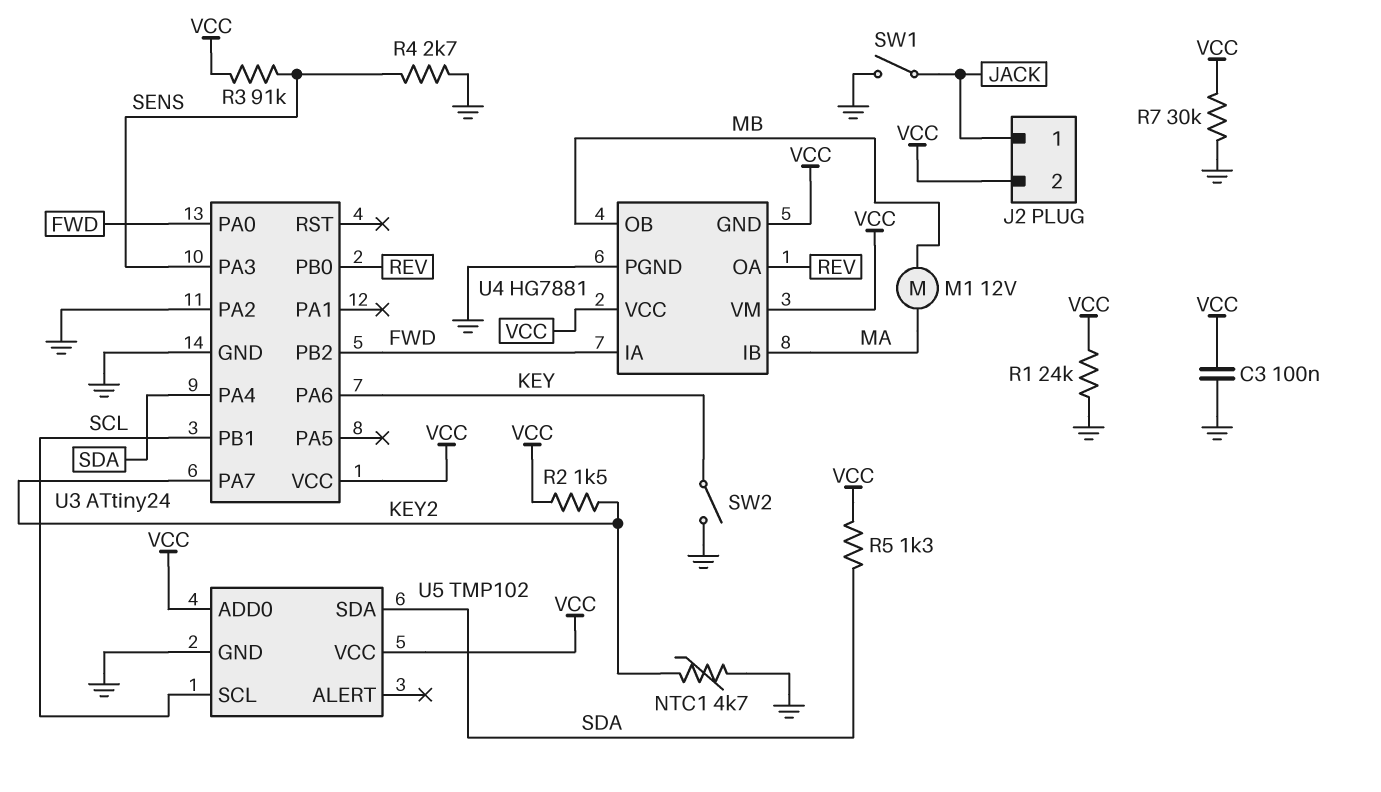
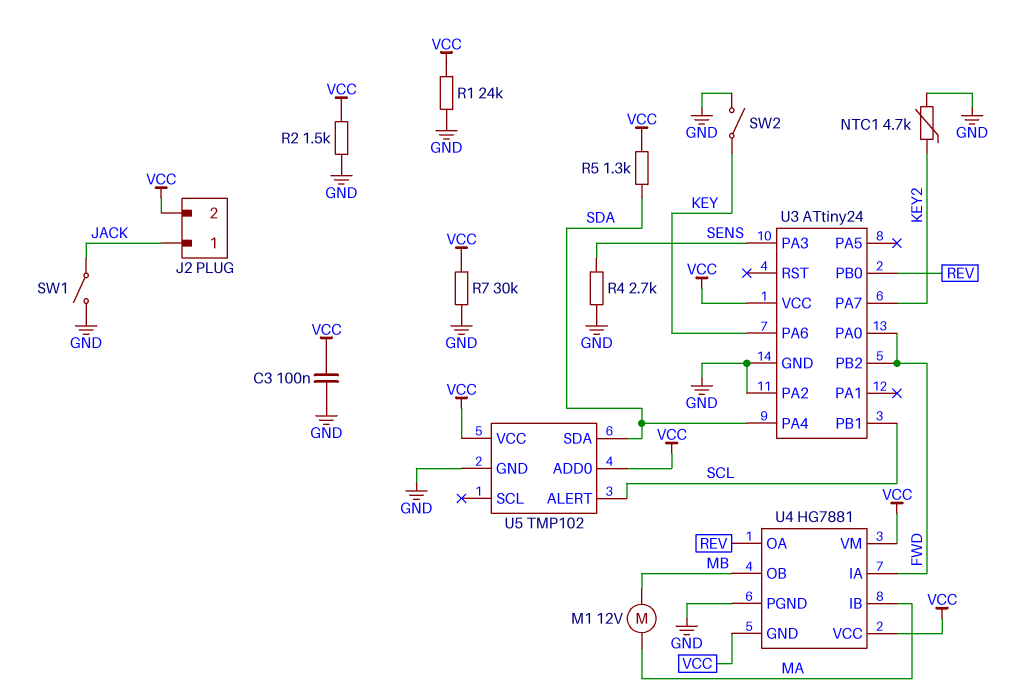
R2: 1.5k (KEY2, VCC) -> 1.5k (GND, VCC)
R3: 91k (SENS, VCC) -> none
U5 pin ALERT: none -> SCL
U5 pin SCL: SCL -> none

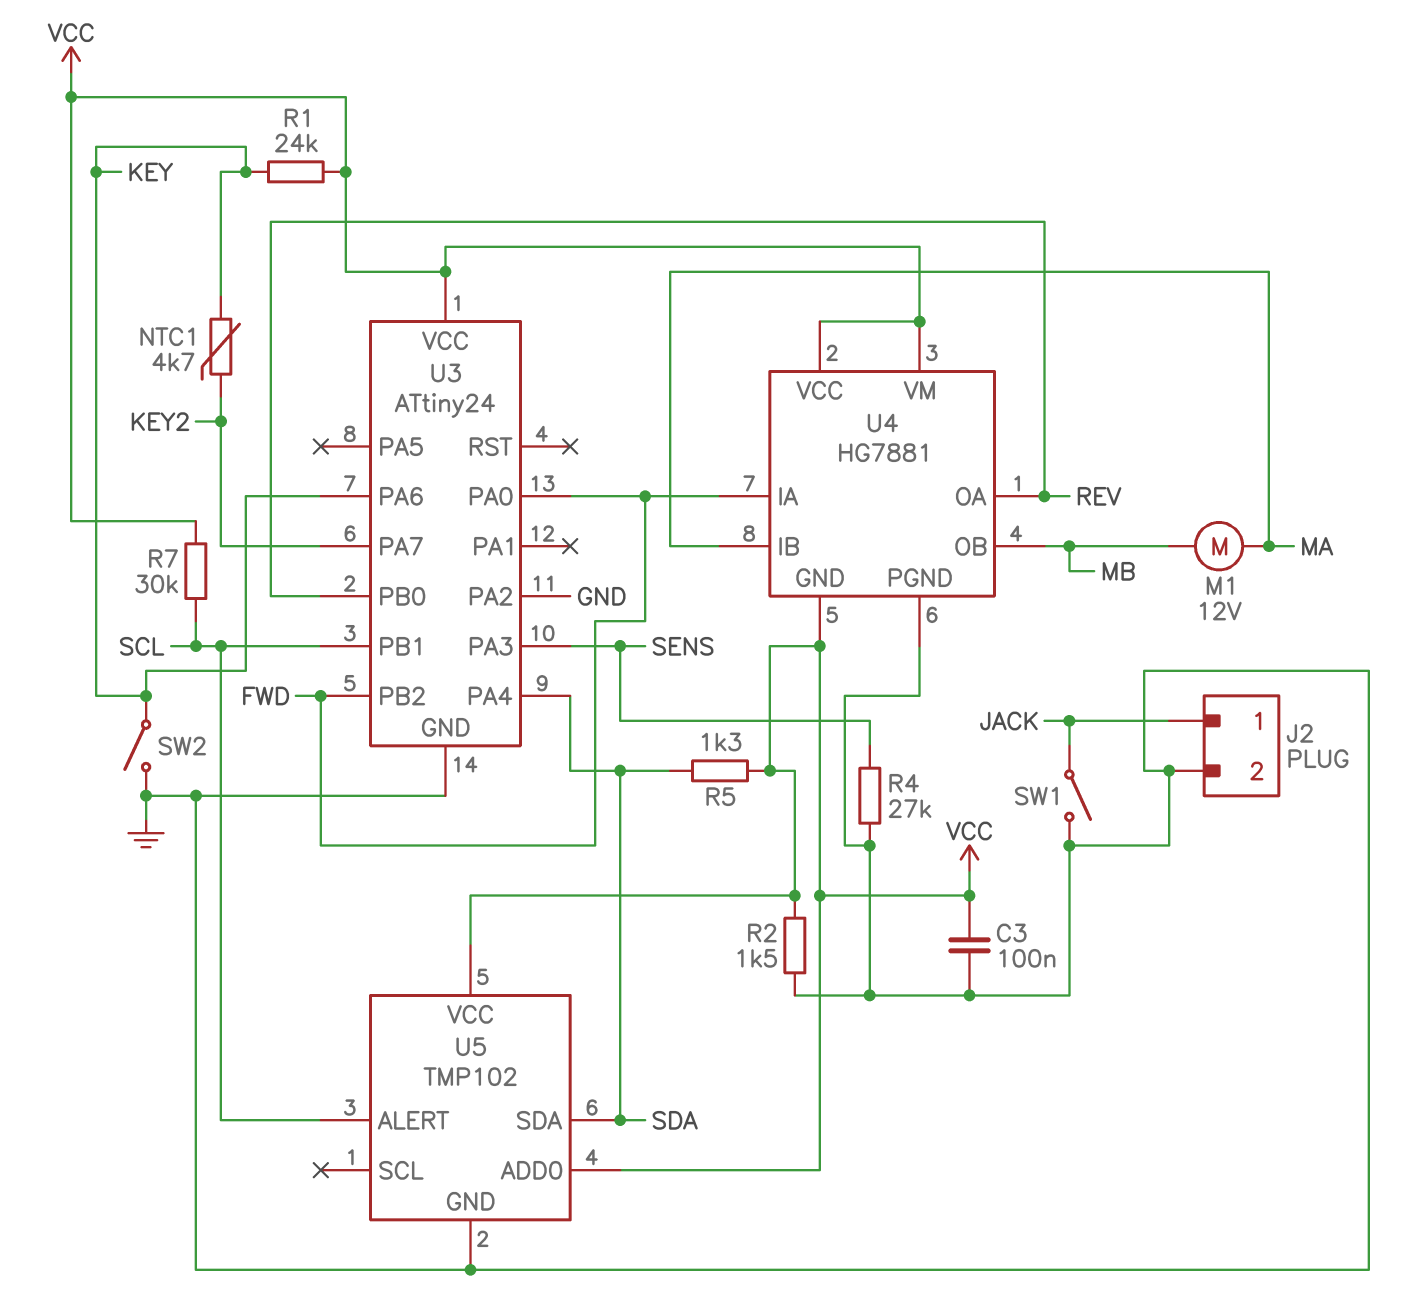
J2 pin 2: VCC -> GND
NTC1: 4.7k (GND, KEY2) -> 4.7k (KEY, KEY2)
R1: 24k (GND, VCC) -> 24k (KEY, VCC)
R4: 2.7k (GND, SENS) -> 27k (GND, SENS)
R7: 30k (GND, VCC) -> 30k (SCL, VCC)

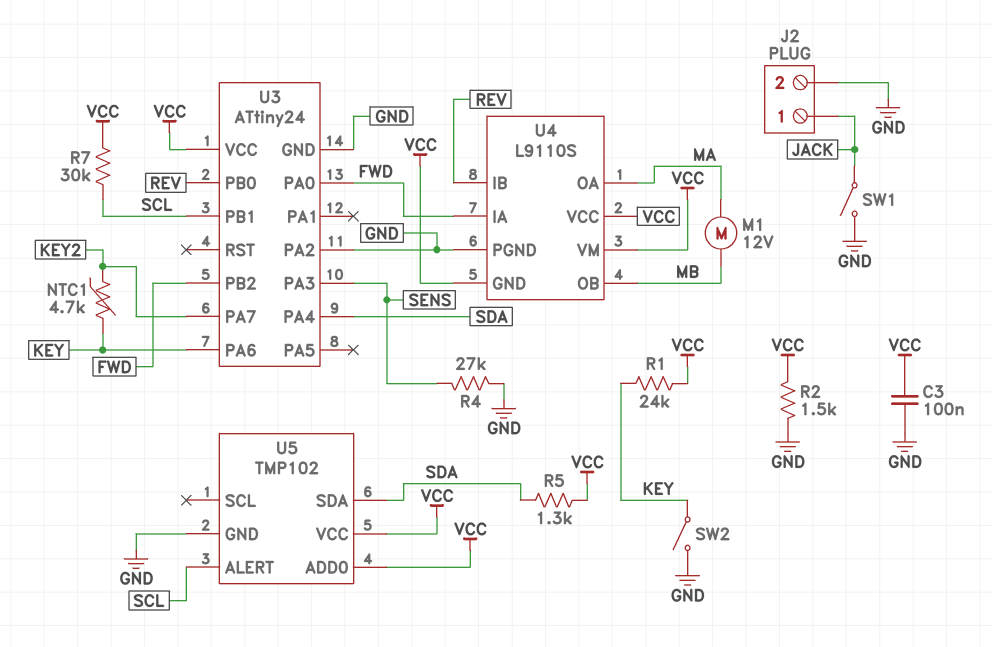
U4: HG7881 -> L9110S
U4 pin IB: MA -> REV
U4 pin OA: REV -> MA

